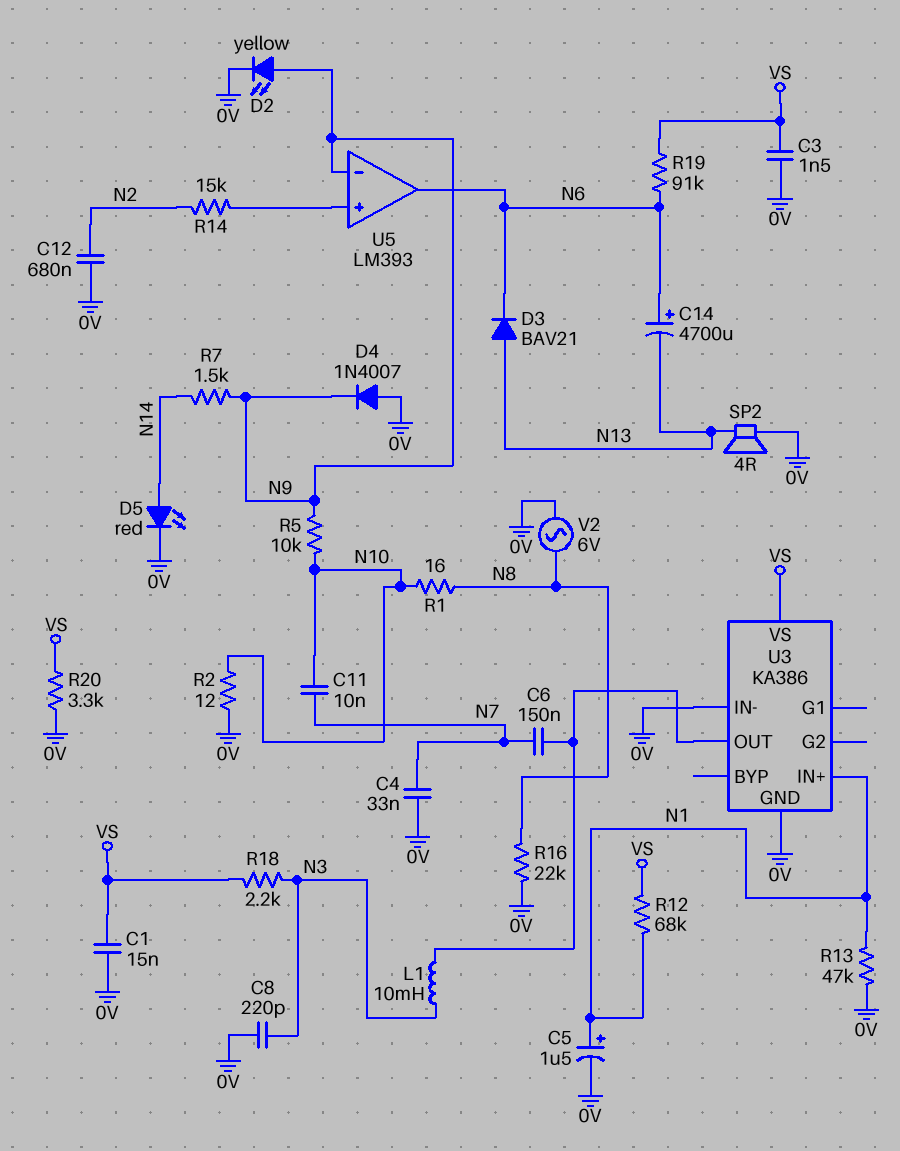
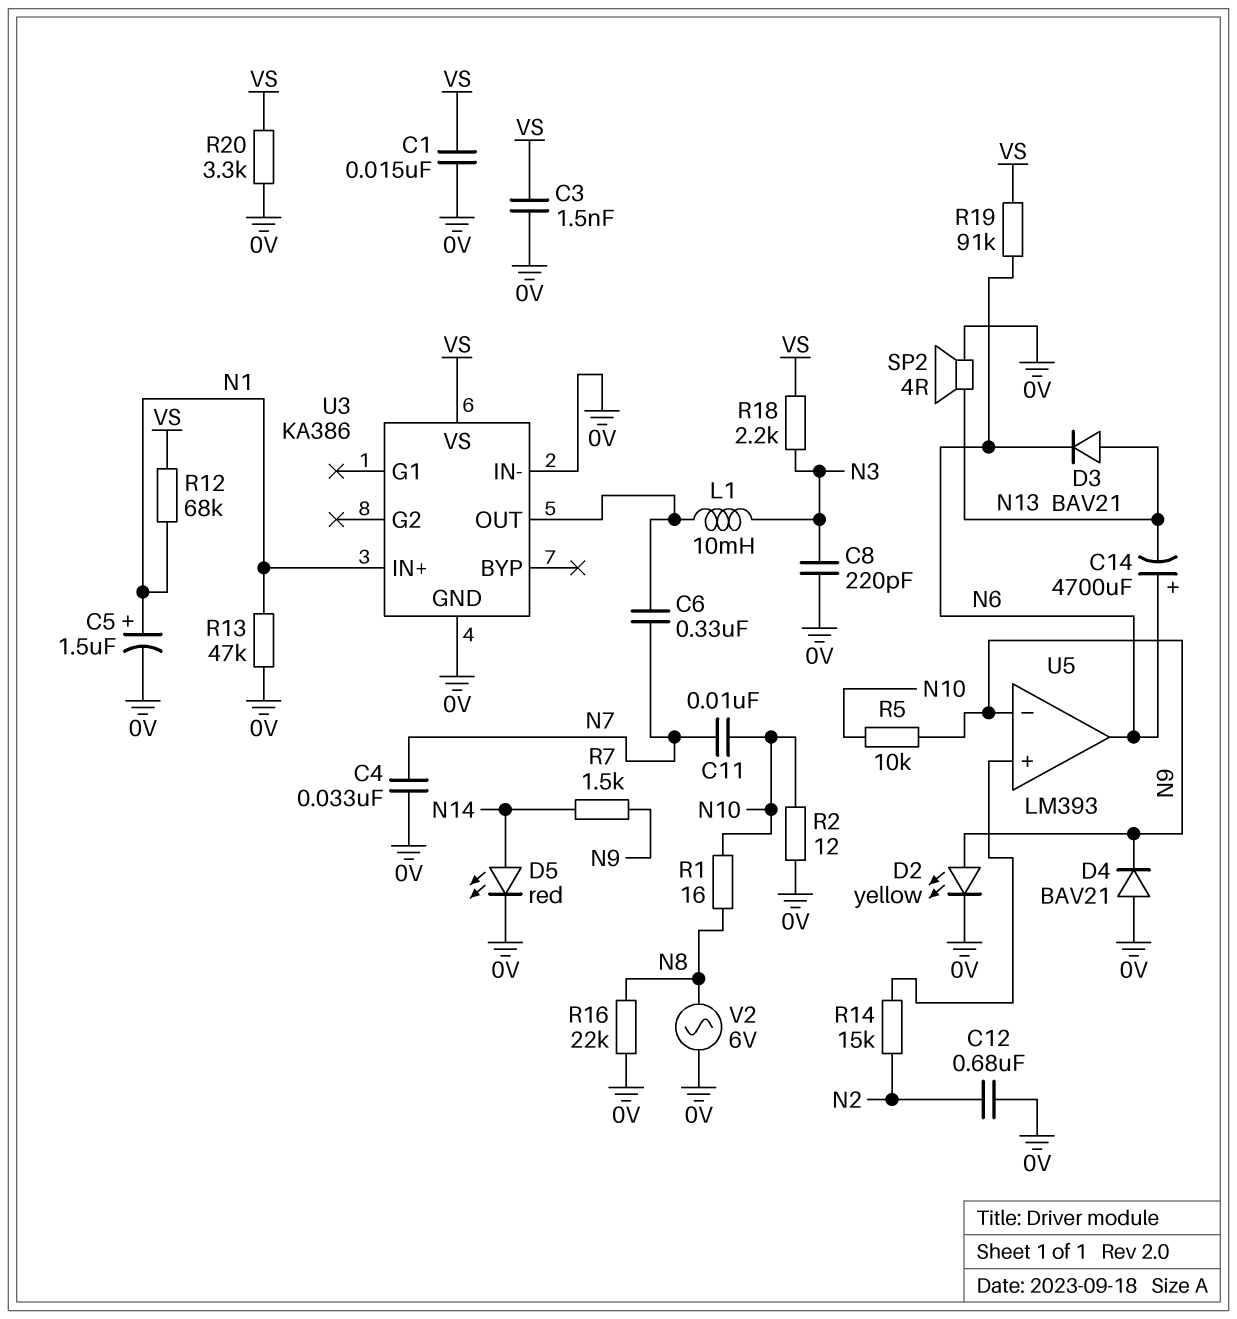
C6: 150nF (N7, U3/OUT) -> 330nF (N7, U3/OUT)
D4: diode 1N4007 (A 0V, K N9) -> diode BAV21 (A 0V, K N9)

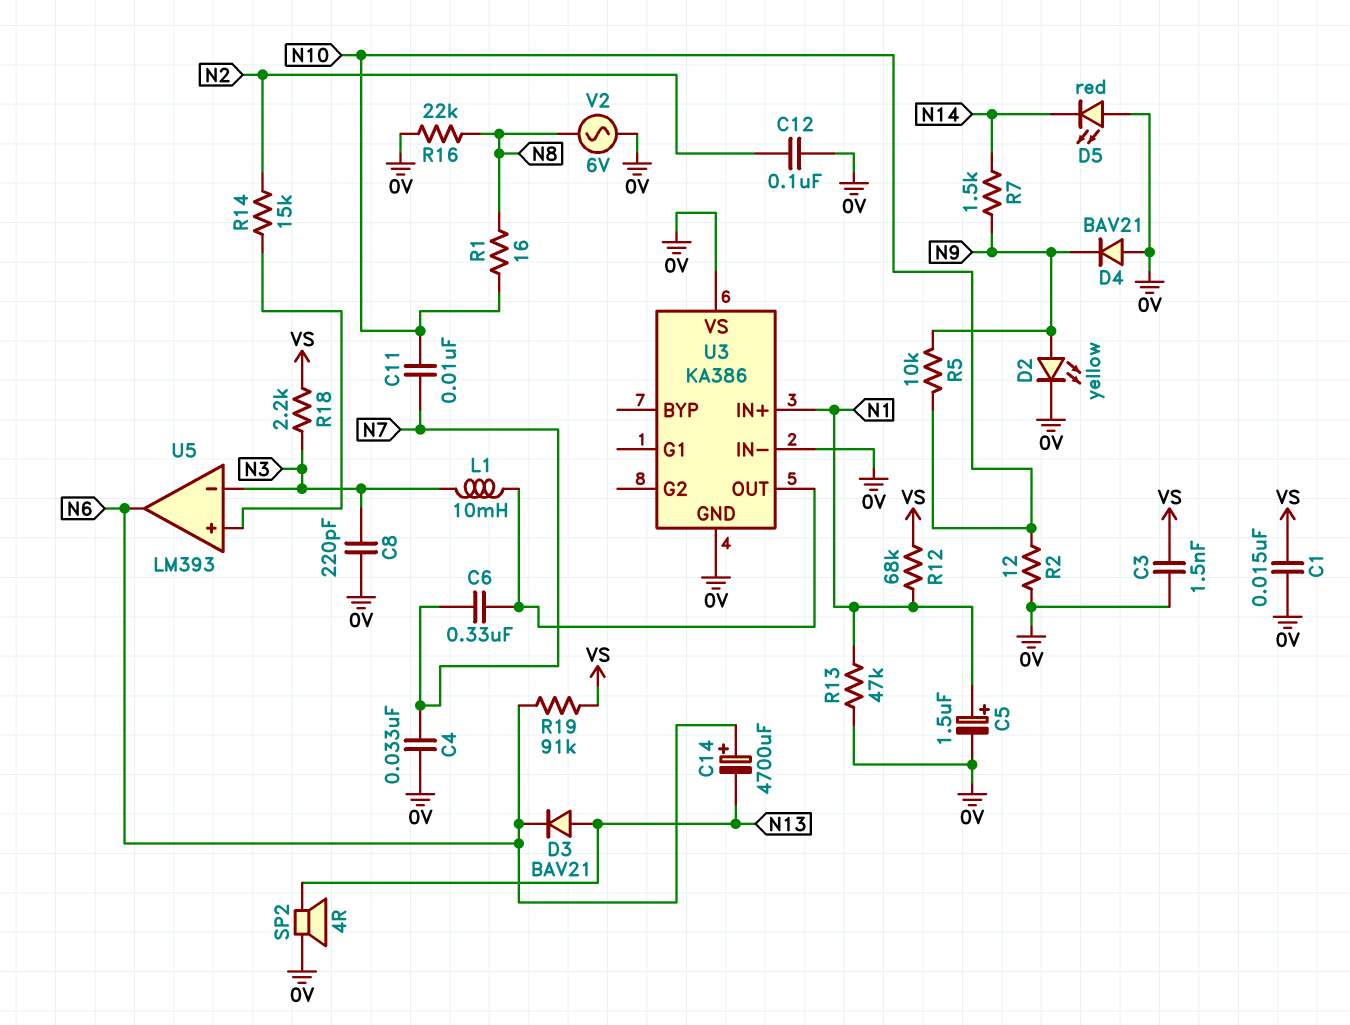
C12: 680nF (0V, N2) -> 100nF (0V, N2)
D5: LED red (A N14, K 0V) -> LED red (A 0V, K N14)
R20: 3.3k (0V, VS) -> none
U3 pin VS: VS -> 0V
U5 pin in-: N9 -> N3

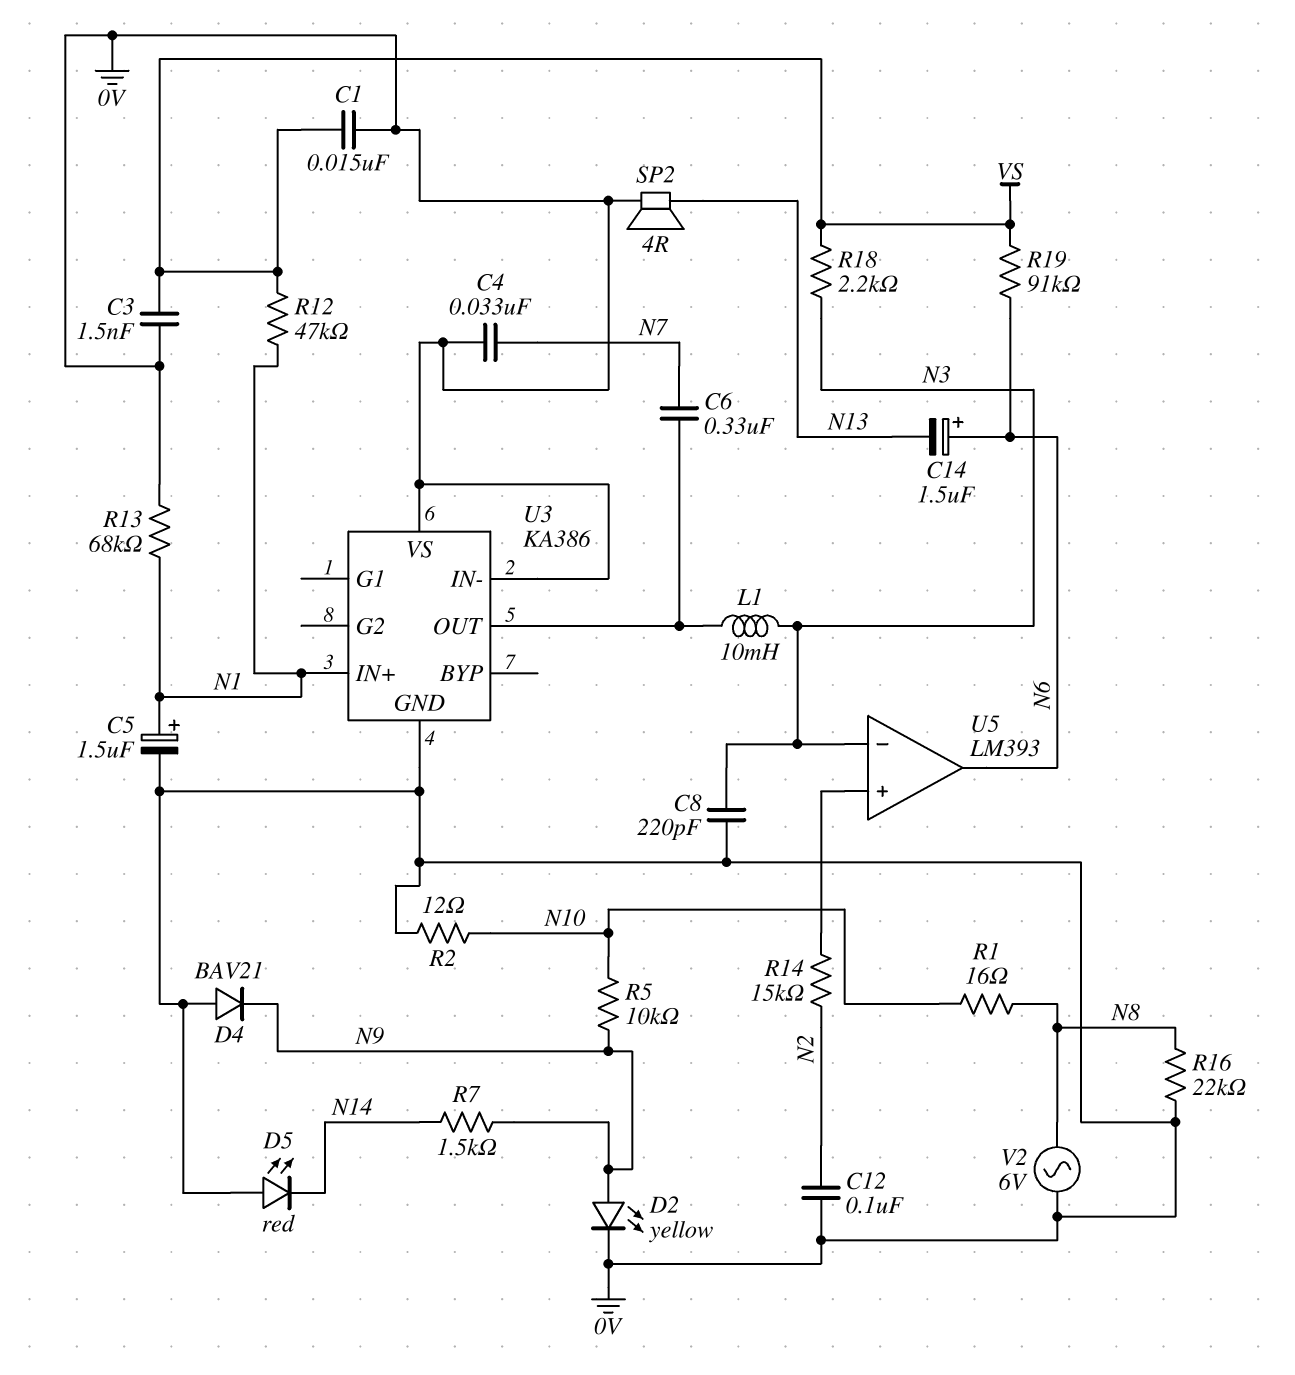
C11: 10nF (N7, N10) -> none
C14: 4700uF (plus N6, minus N13) -> 1.5uF (plus N6, minus N13)
D3: diode BAV21 (A N13, K N6) -> none
R12: 68k (N1, VS) -> 47k (N1, VS)
R13: 47k (0V, N1) -> 68k (0V, N1)

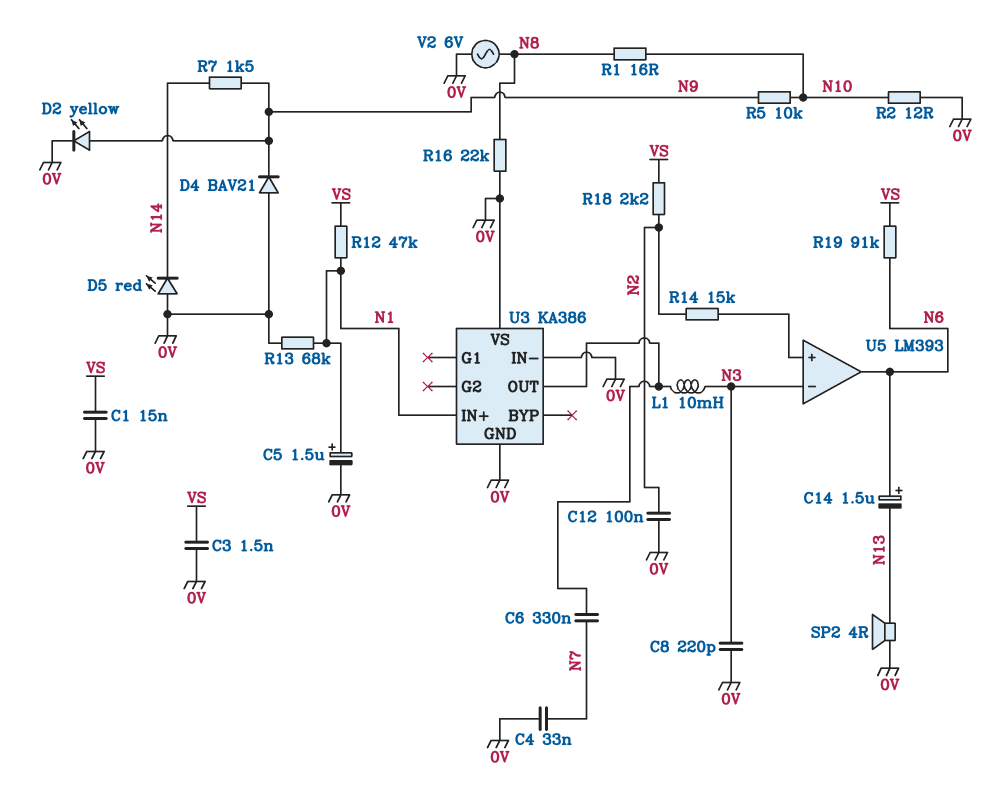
R18: 2.2k (N3, VS) -> 2.2k (N2, VS)

